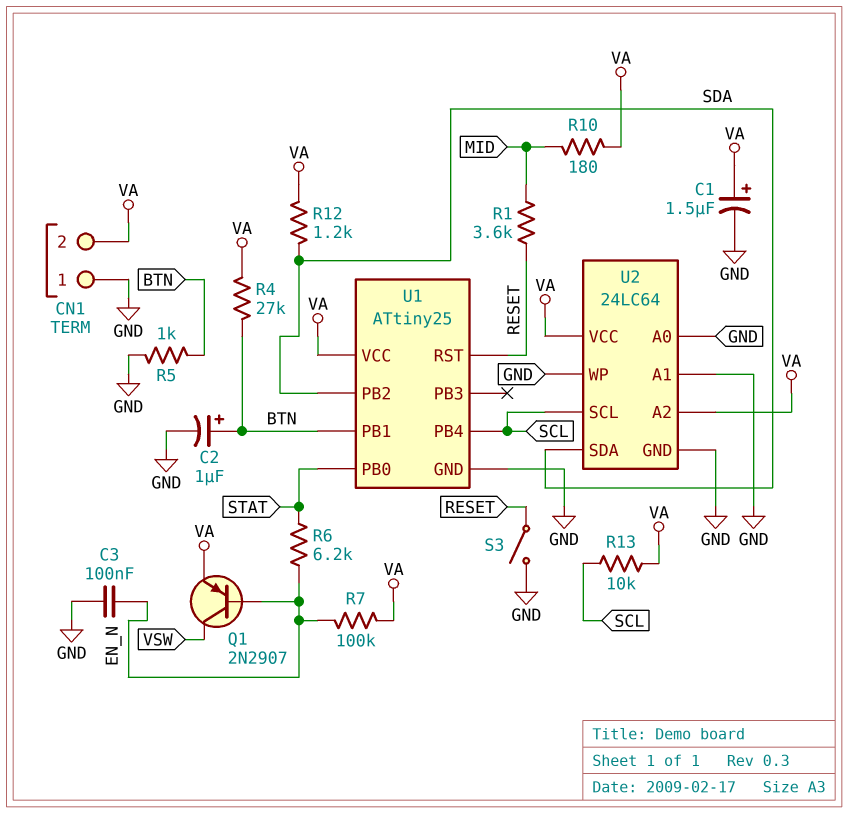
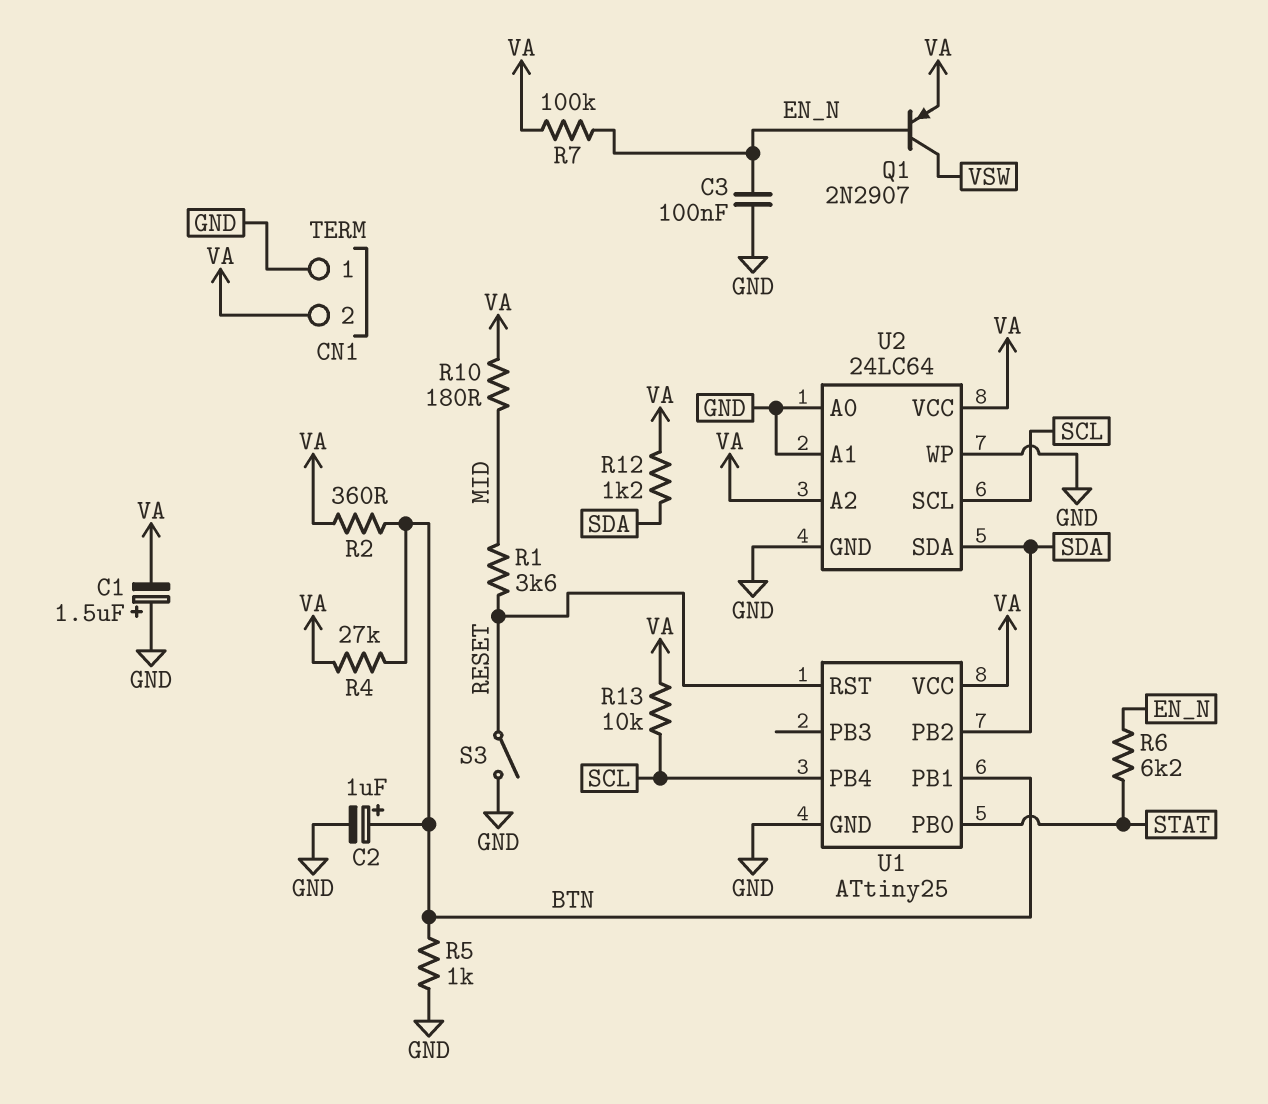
C1: 1.5uF (plus VA, minus GND) -> 1.5uF (plus GND, minus VA)
R2: none -> 360 (BTN, VA)

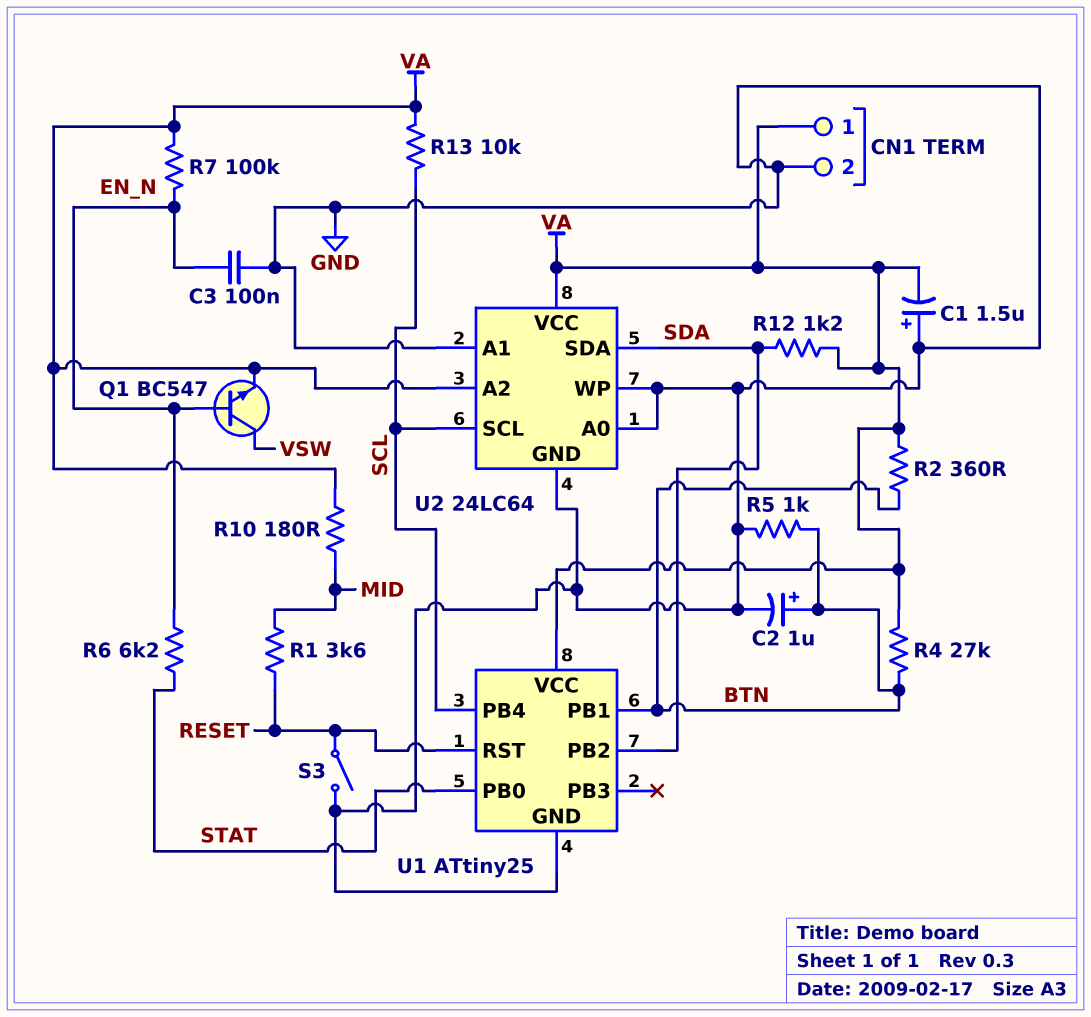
CN1 pin 1: GND -> VA
CN1 pin 2: VA -> GND
Q1: PNP 2N2907 (B EN_N, C VSW, E VA) -> NPN BC547 (B EN_N, C VSW, E VA)

